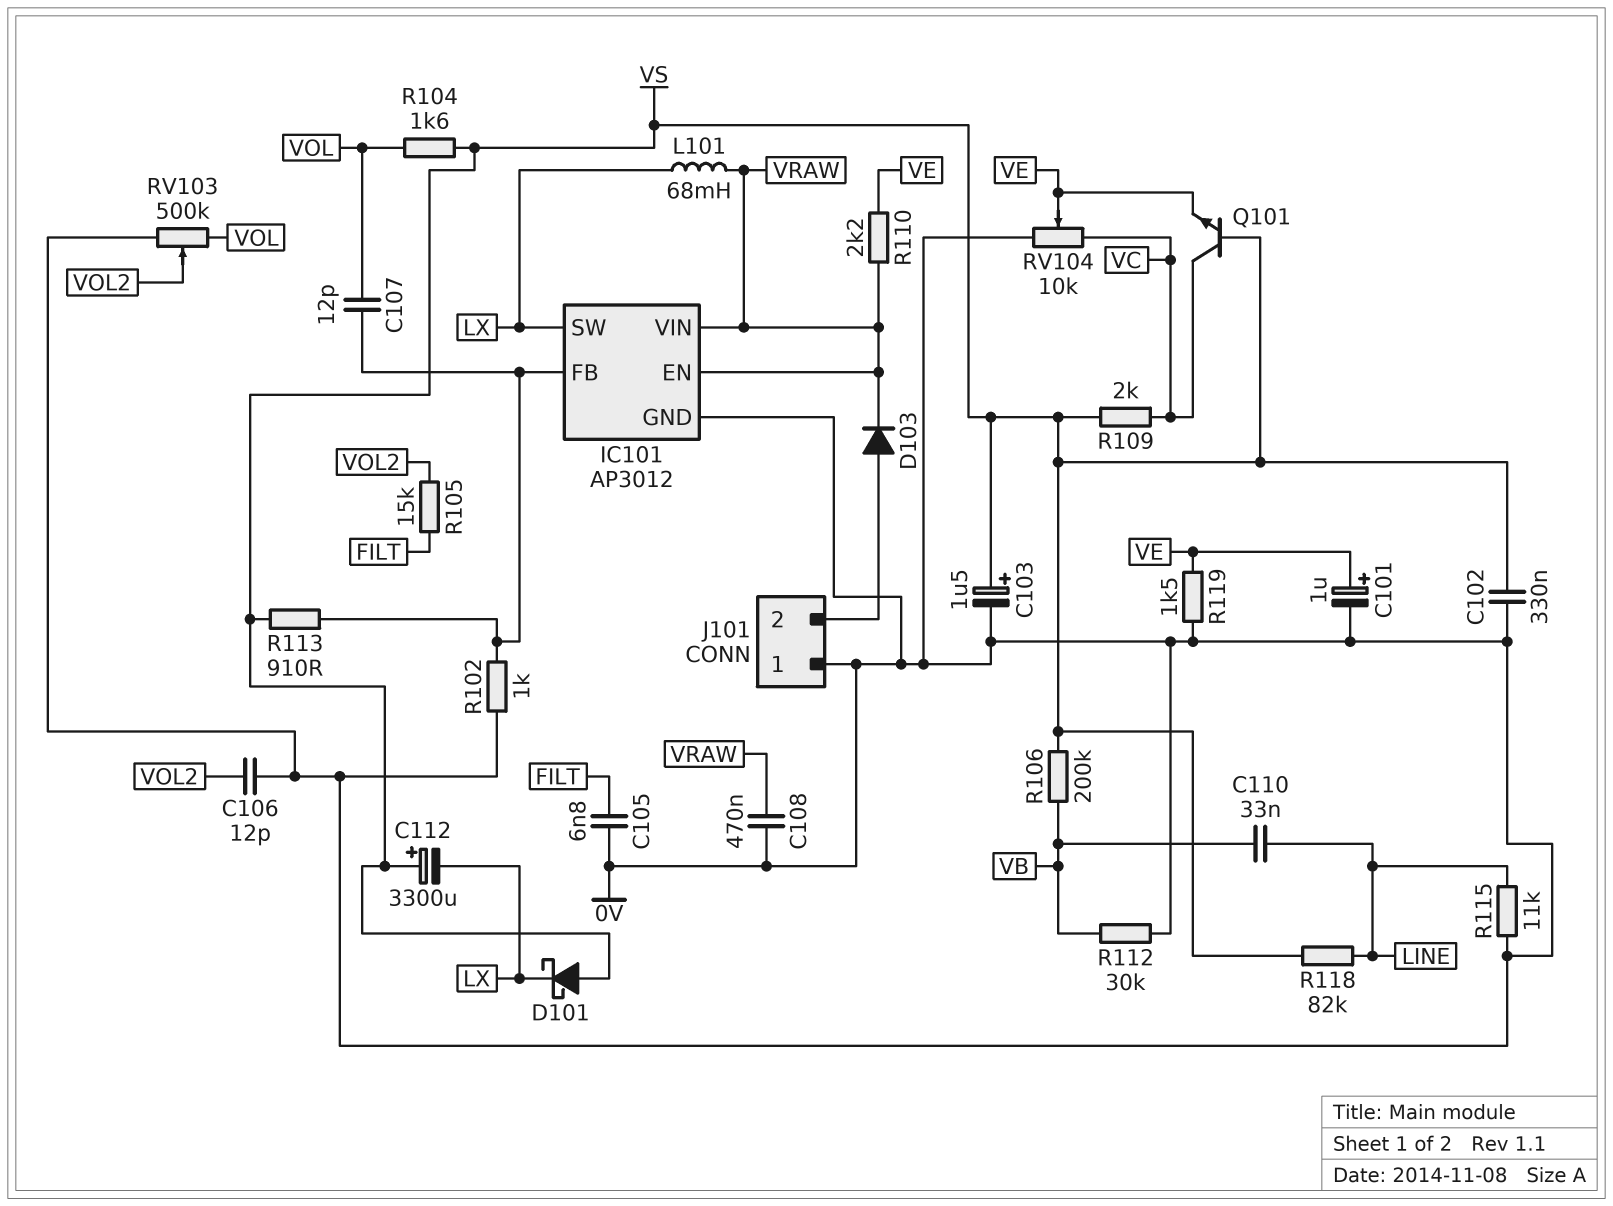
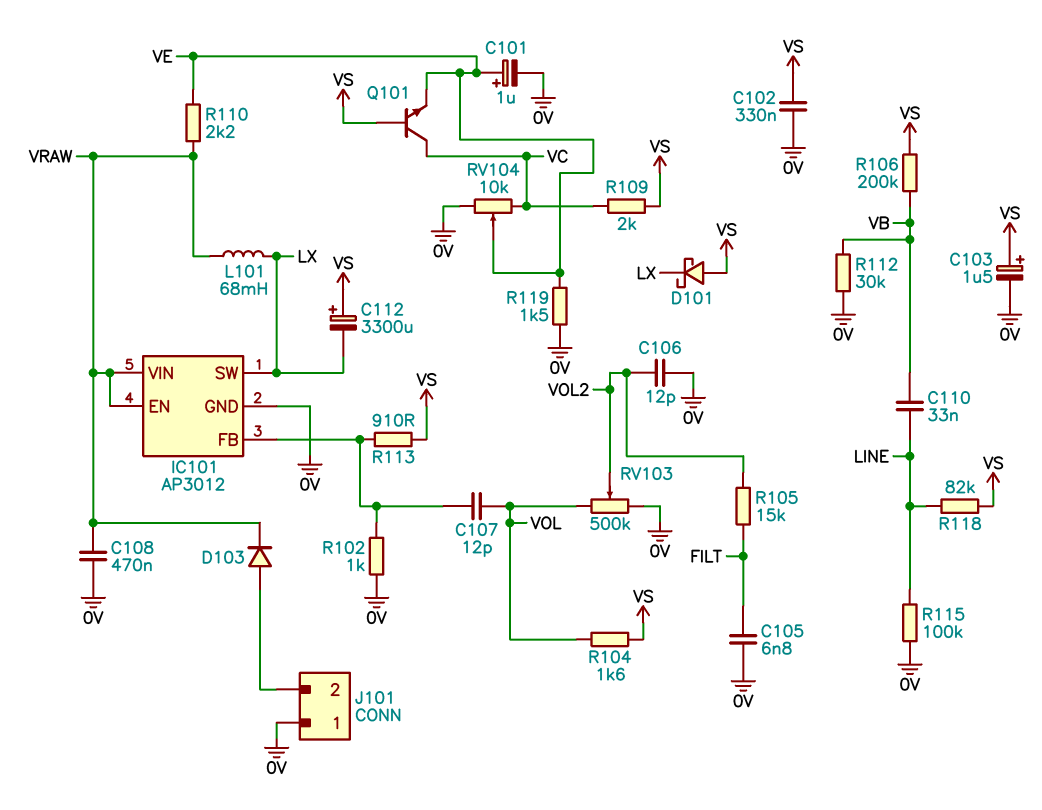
R115: 11k (0V, LINE) -> 100k (0V, LINE)

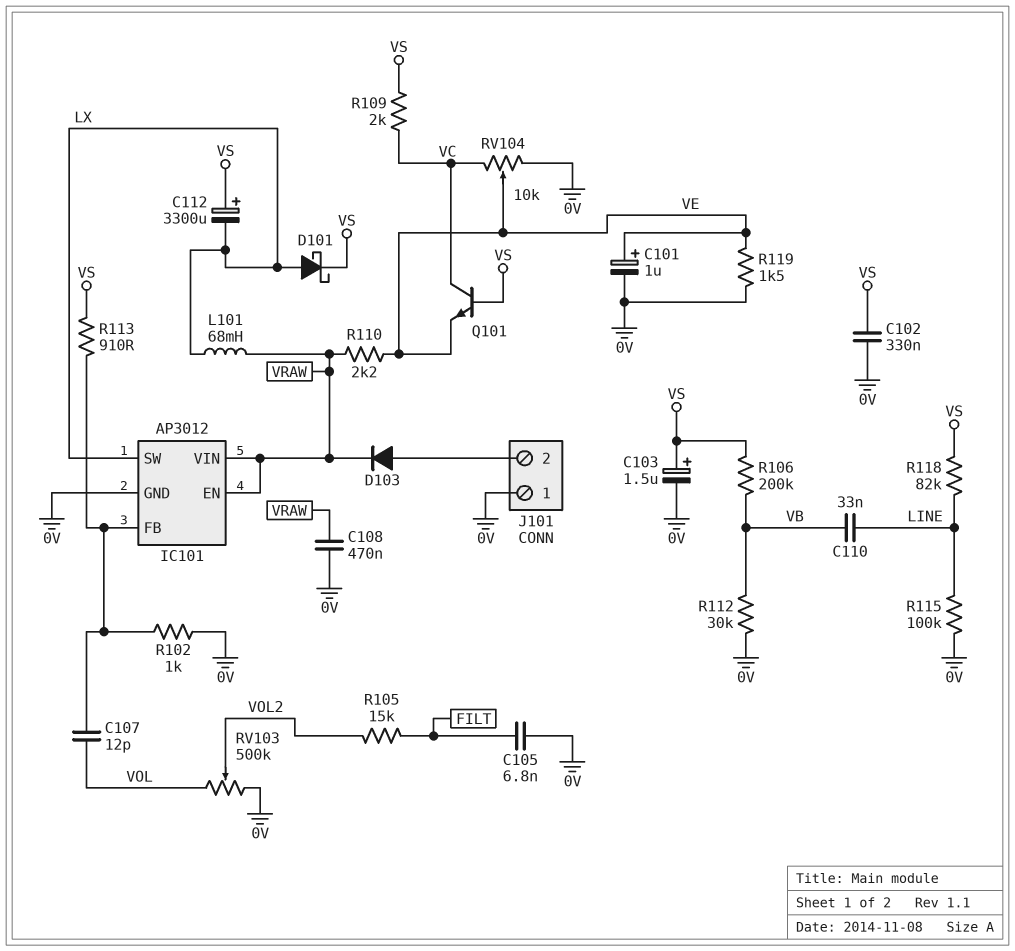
C106: 12pF (0V, VOL2) -> none
D101: schottky (A VS, K LX) -> schottky (A LX, K VS)
R104: 1.6k (VOL, VS) -> none

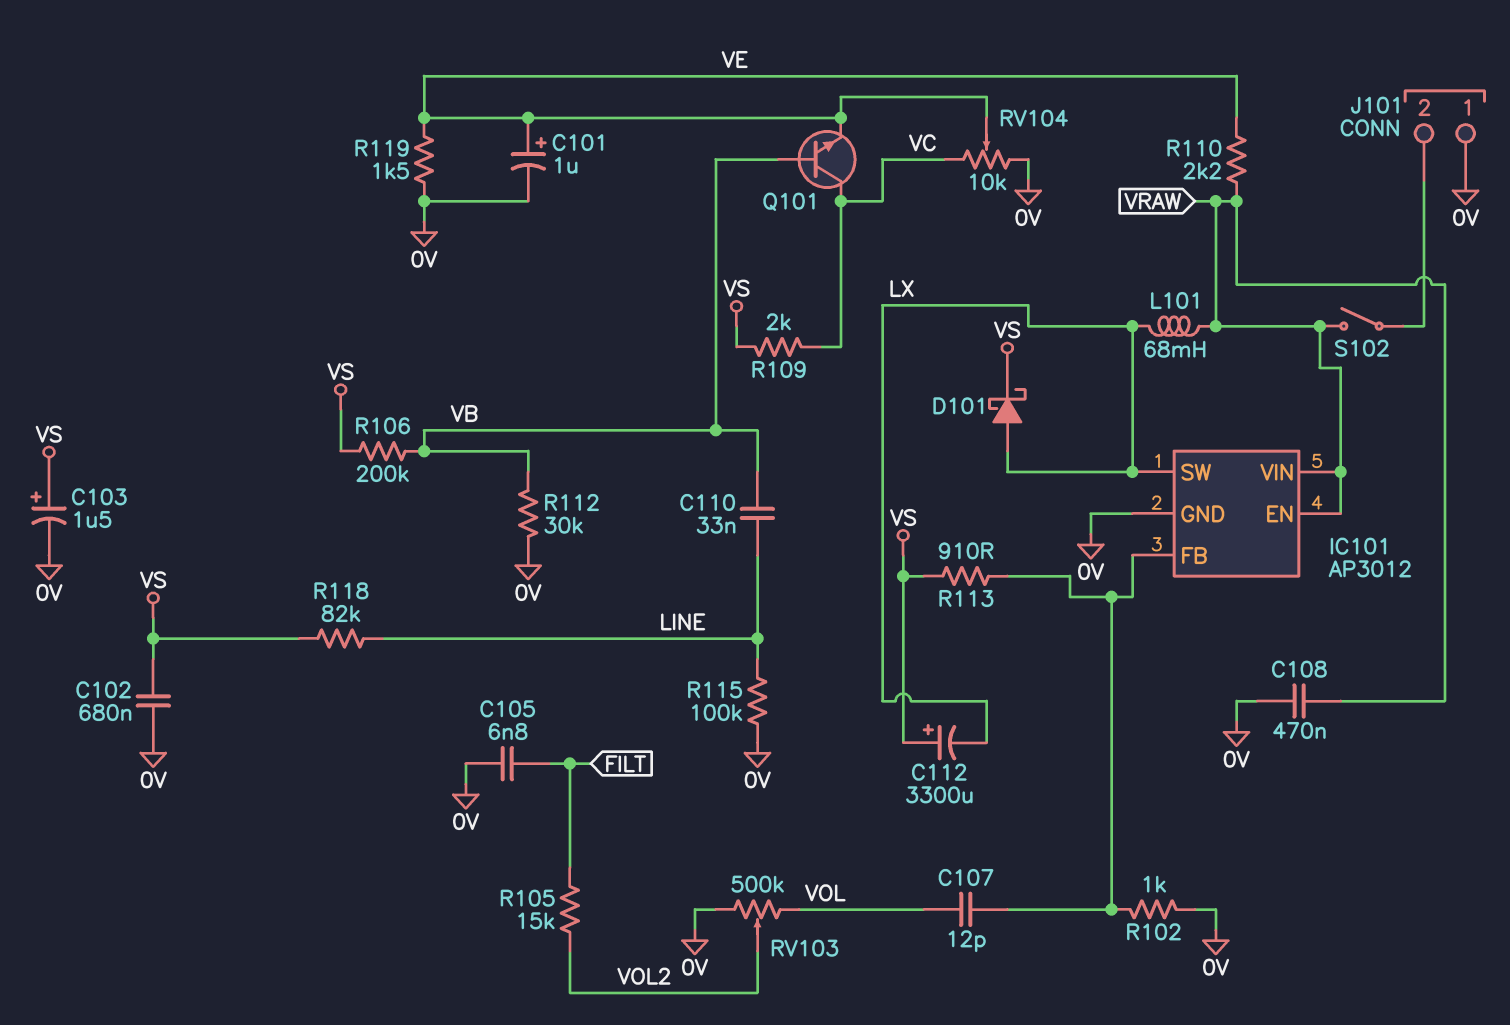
C102: 330nF (0V, VS) -> 680nF (0V, VS)
D103: diode (A J101/2, K VRAW) -> none
Q101: NPN (B VS, C VC, E VE) -> NPN (B VB, C VC, E VE)
S102: none -> switch (J101/2, VRAW)

